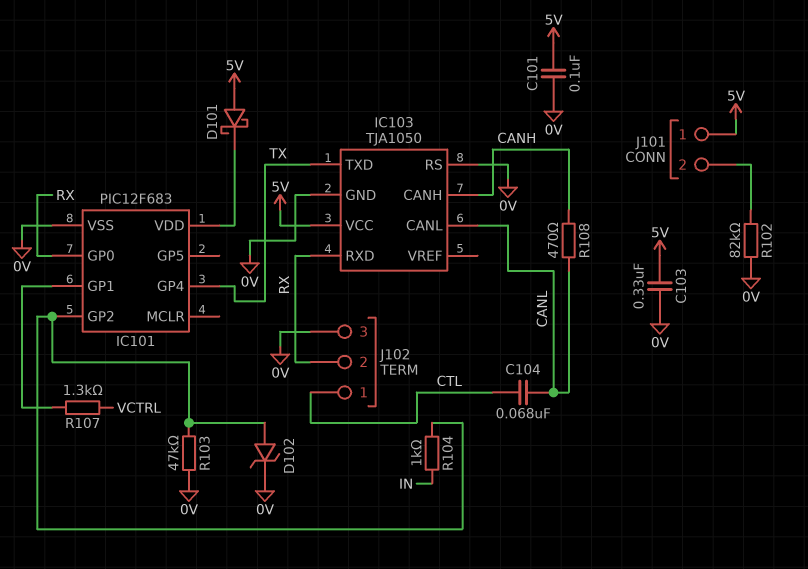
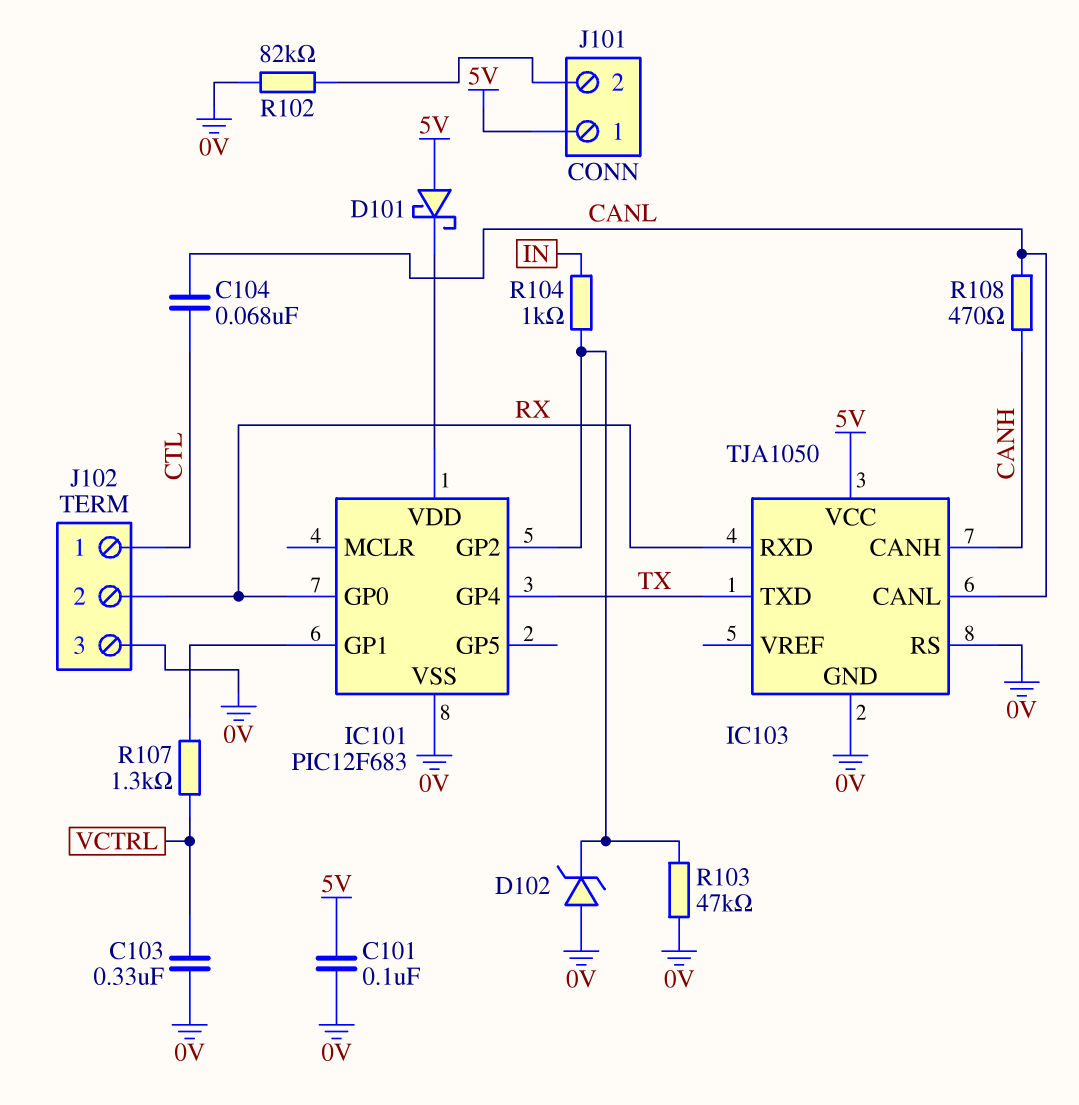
C103: 330nF (0V, 5V) -> 330nF (0V, VCTRL)
D102: zener (A IC101/GP2, K 0V) -> zener (A 0V, K IC101/GP2)

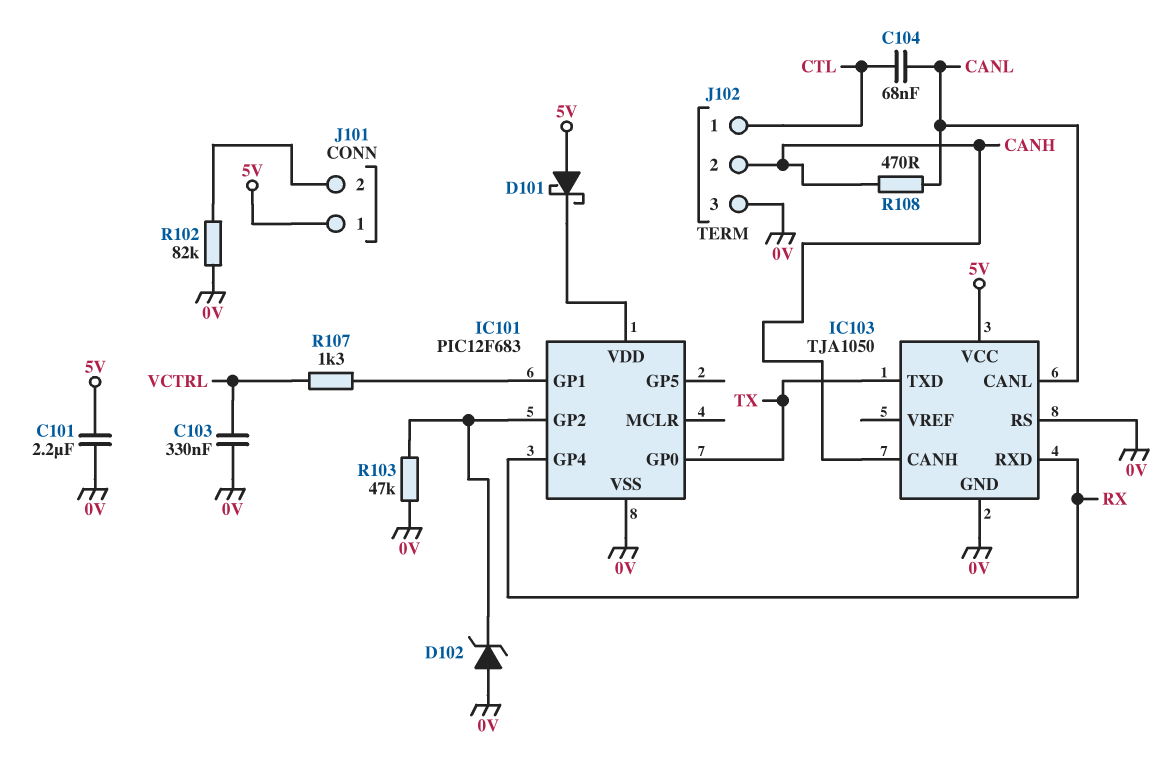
C101: 100nF (0V, 5V) -> 2.2uF (0V, 5V)
IC101 pin GP0: RX -> TX
IC101 pin GP4: TX -> RX
J102 pin 2: RX -> CANH
R104: 1k (IC101/GP2, IN) -> none

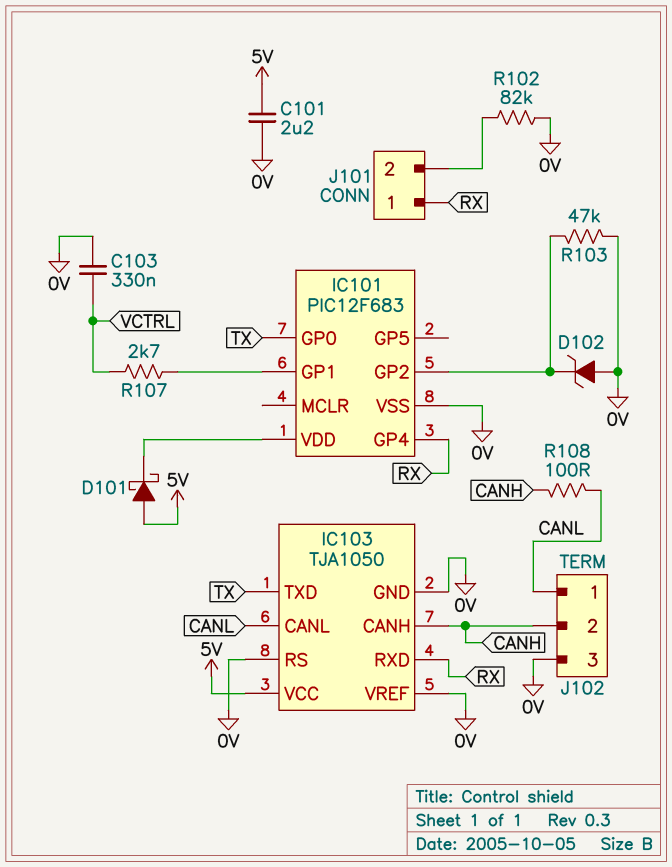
C104: 68nF (CANL, CTL) -> none
IC103 pin VREF: none -> 0V
J101 pin 1: 5V -> RX
J102 pin 1: CTL -> CANL
R107: 1.3k (IC101/GP1, VCTRL) -> 2.7k (IC101/GP1, VCTRL)
R108: 470 (CANH, CANL) -> 100 (CANH, CANL)

